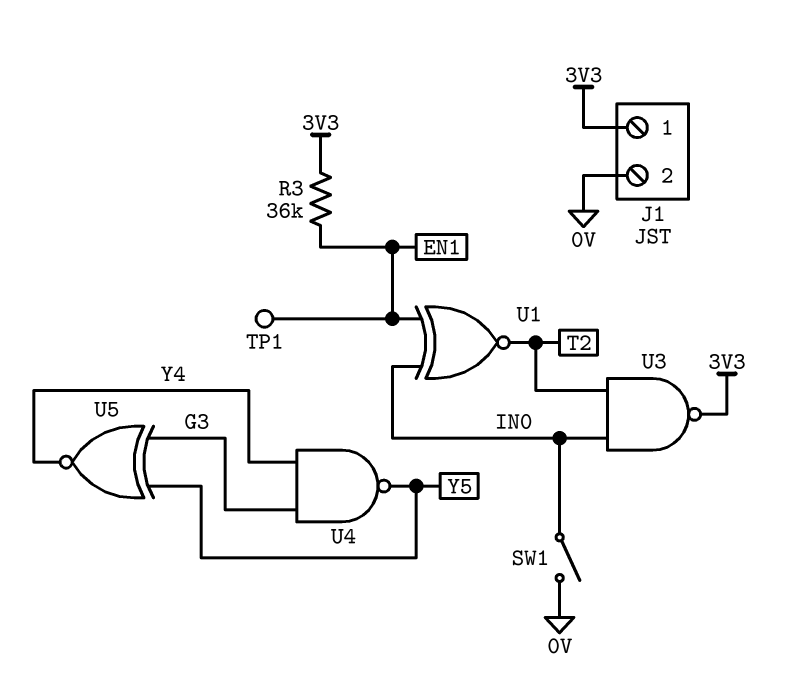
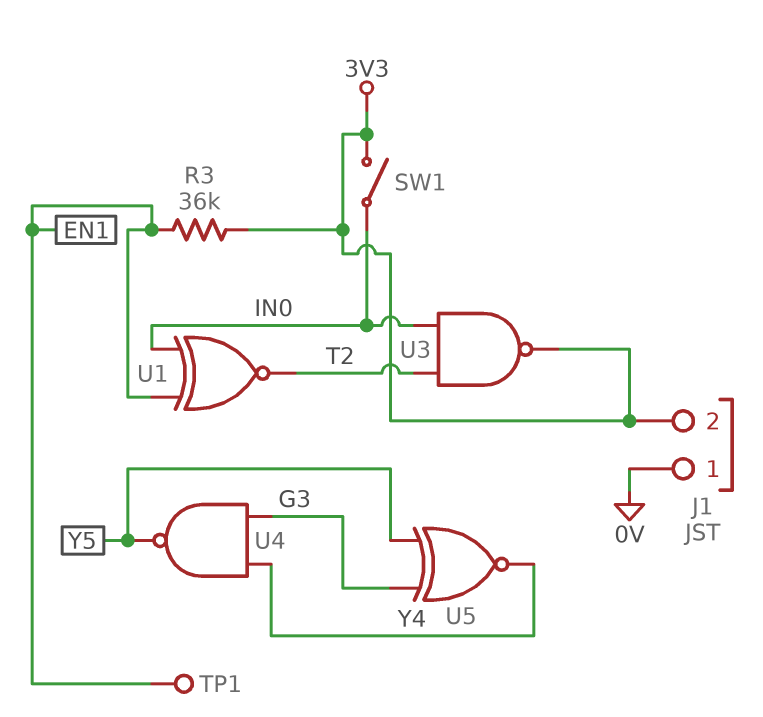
J1 pin 1: 3V3 -> 0V
J1 pin 2: 0V -> 3V3
SW1: switch (0V, IN0) -> switch (3V3, IN0)

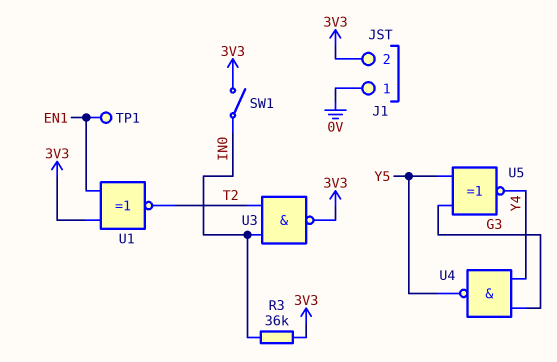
R3: 36k (3V3, EN1) -> 36k (3V3, IN0)
U1: XNOR (in EN1, in IN0, out T2) -> XNOR (in 3V3, in EN1, out T2)

